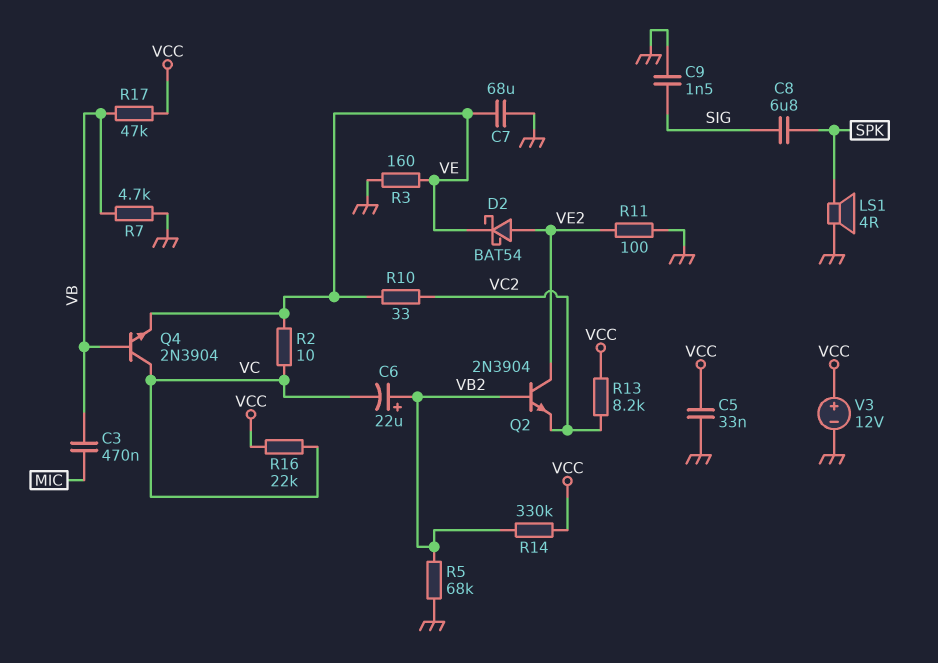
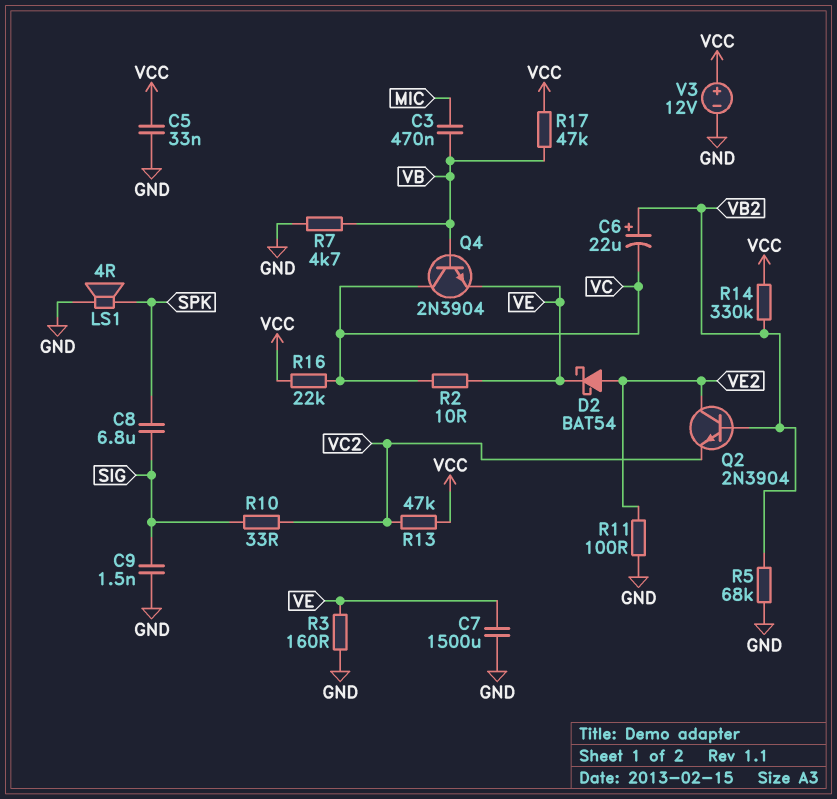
C7: 68uF (GND, VE) -> 1500uF (GND, VE)
R10: 33 (VC2, VE) -> 33 (SIG, VC2)
R13: 8.2k (VC2, VCC) -> 47k (VC2, VCC)

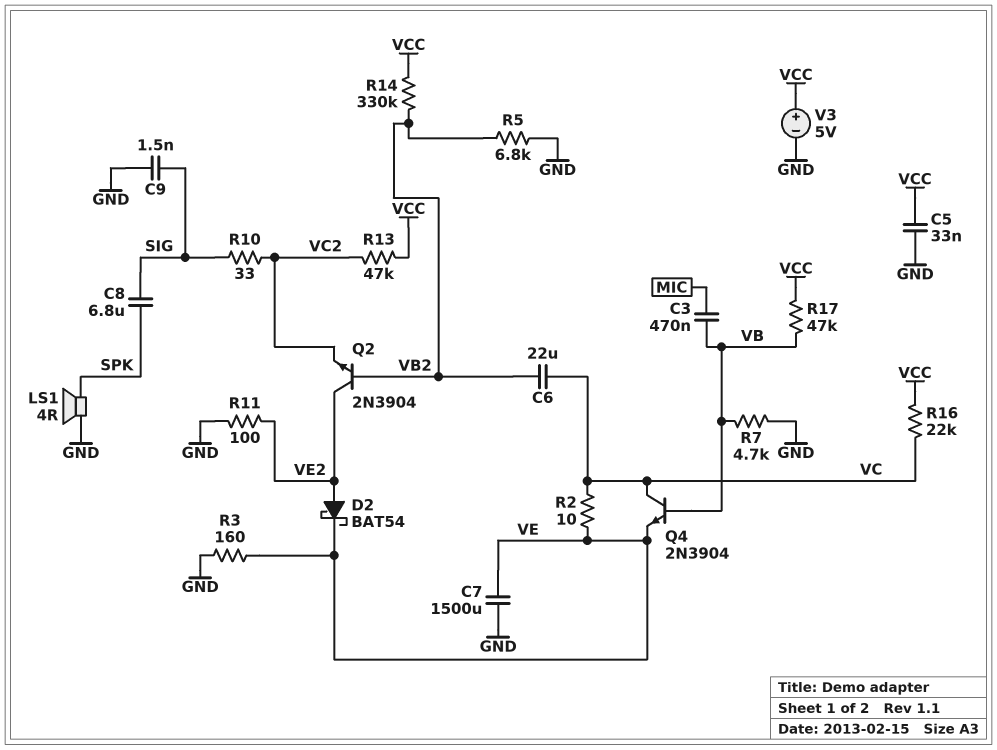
C6: 22uF (plus VB2, minus VC) -> 22uF (VB2, VC)
R5: 68k (GND, VB2) -> 6.8k (GND, VB2)
V3: 12V (plus VCC, minus GND) -> 5V (plus VCC, minus GND)

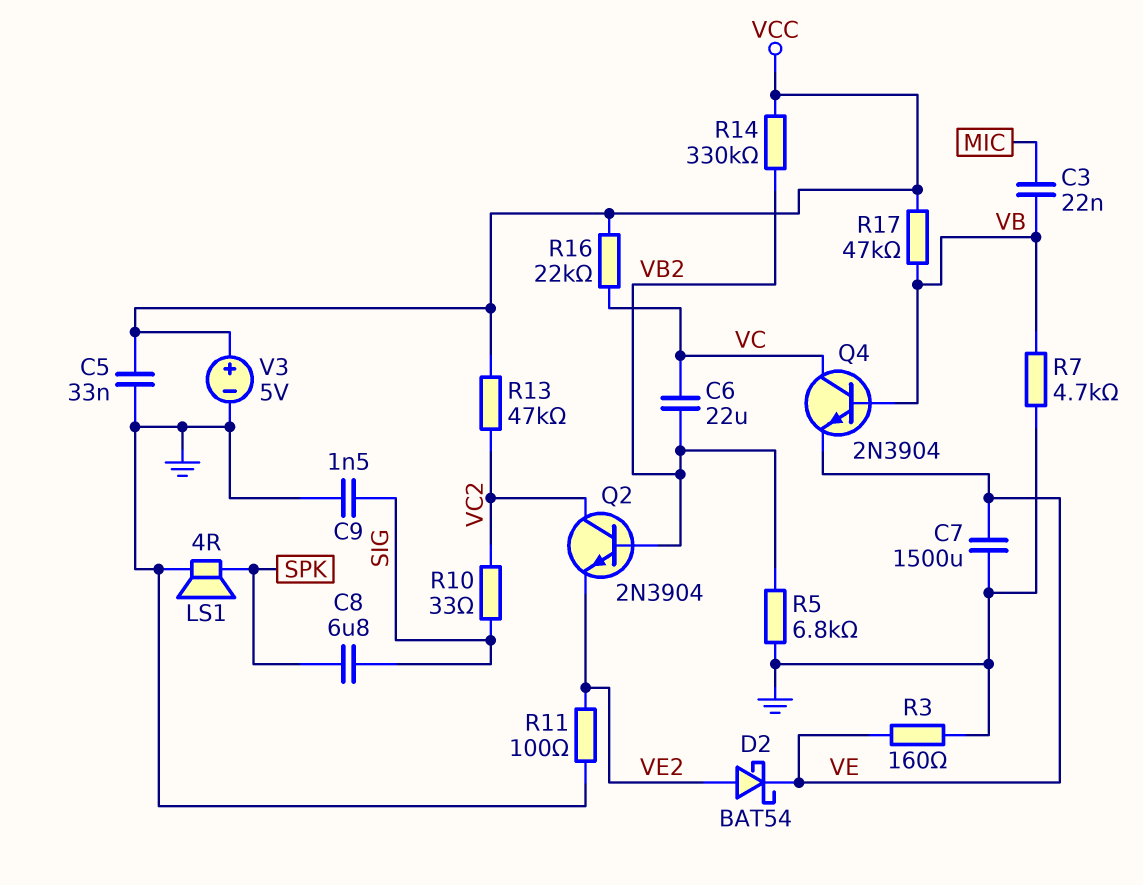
C3: 470nF (MIC, VB) -> 22nF (MIC, VB)
Q2: NPN 2N3904 (B VB2, C VE2, E VC2) -> NPN 2N3904 (B VB2, C VC2, E VE2)
R2: 10 (VC, VE) -> none

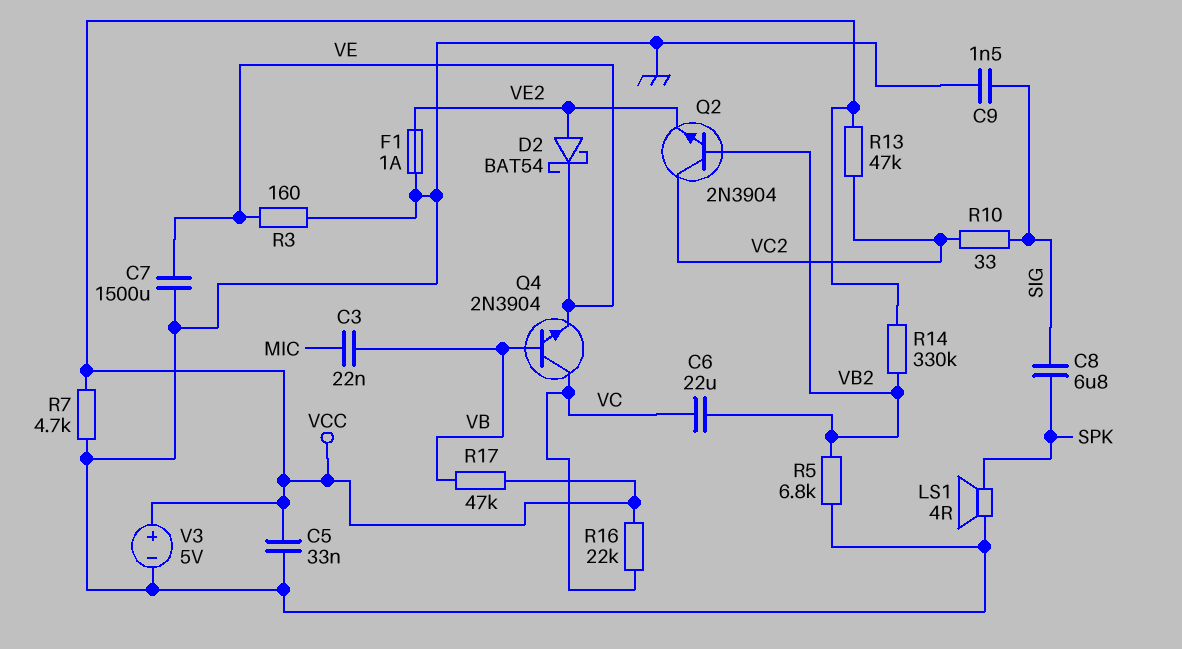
F1: none -> 1A (GND, VE2)
R7: 4.7k (GND, VB) -> 4.7k (GND, VCC)
R11: 100 (GND, VE2) -> none

